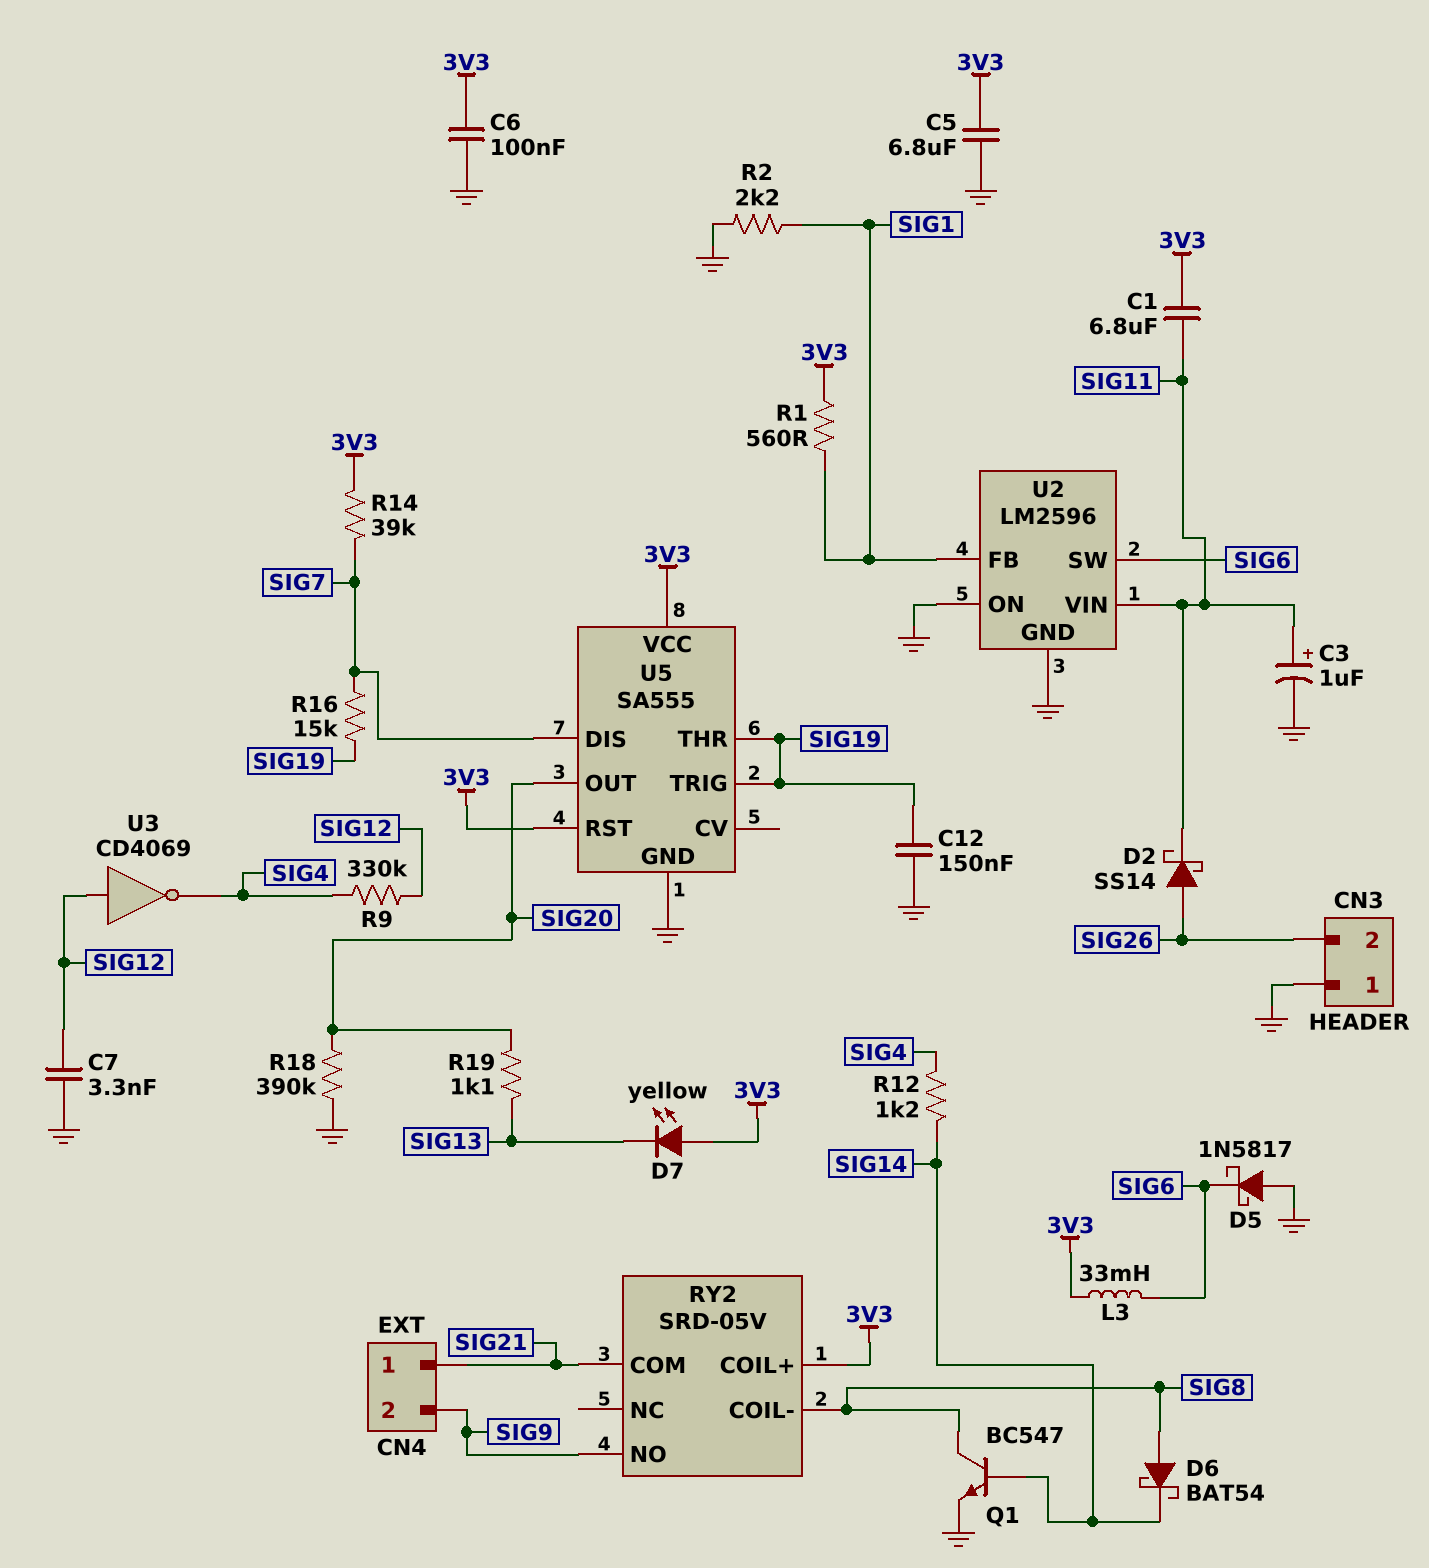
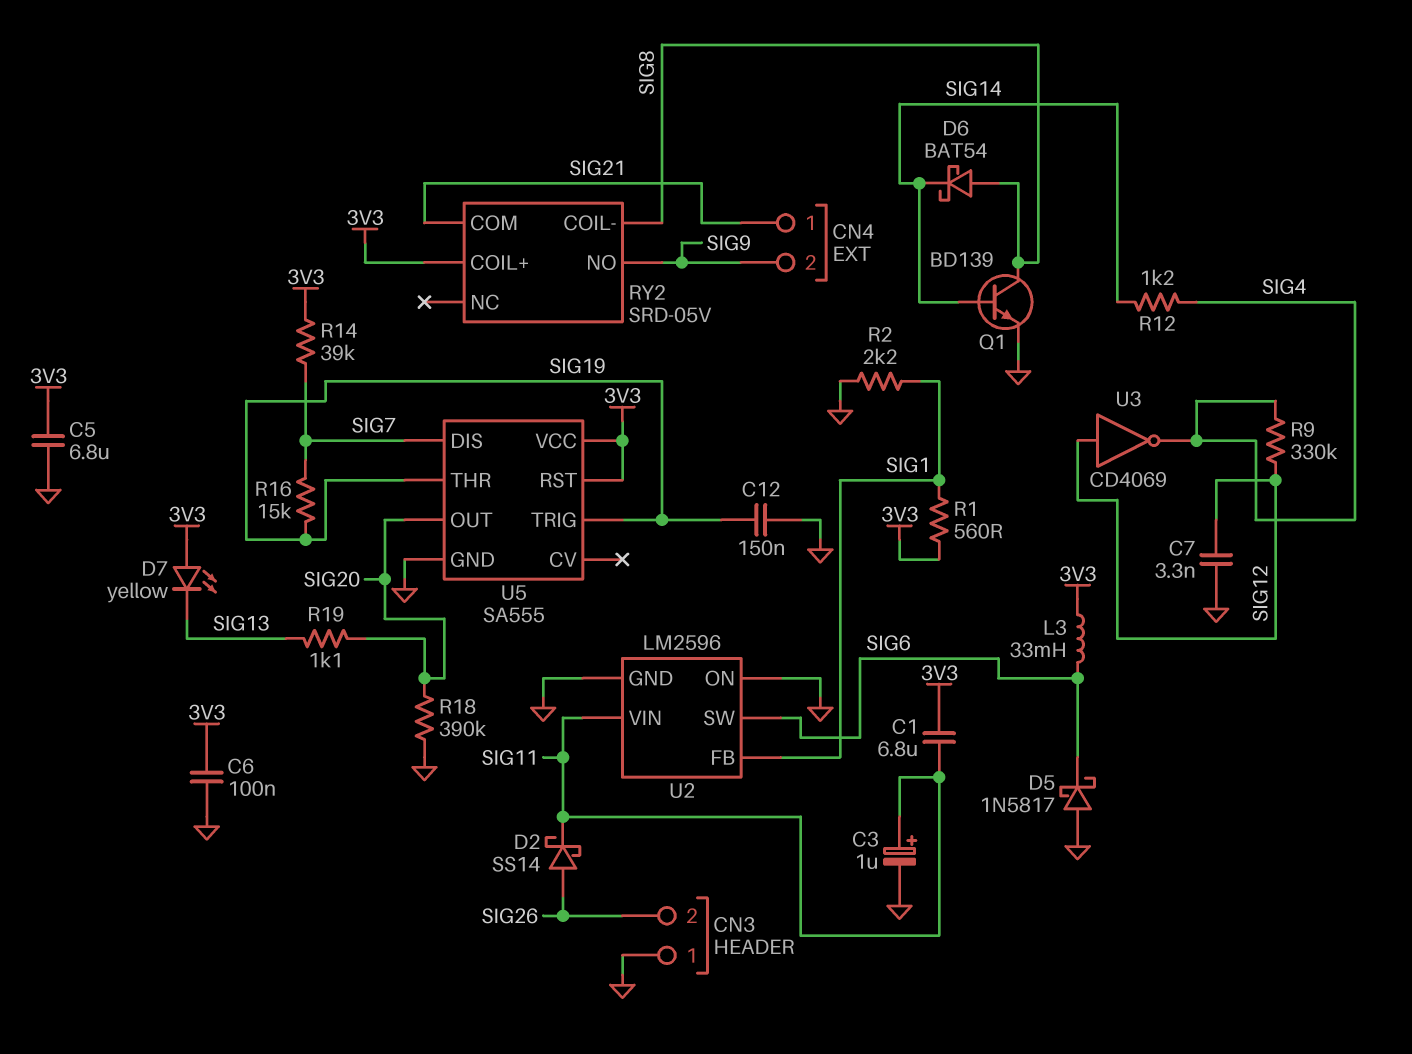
Q1: NPN BC547 (B SIG14, C SIG8, E GND) -> NPN BD139 (B SIG14, C SIG8, E GND)

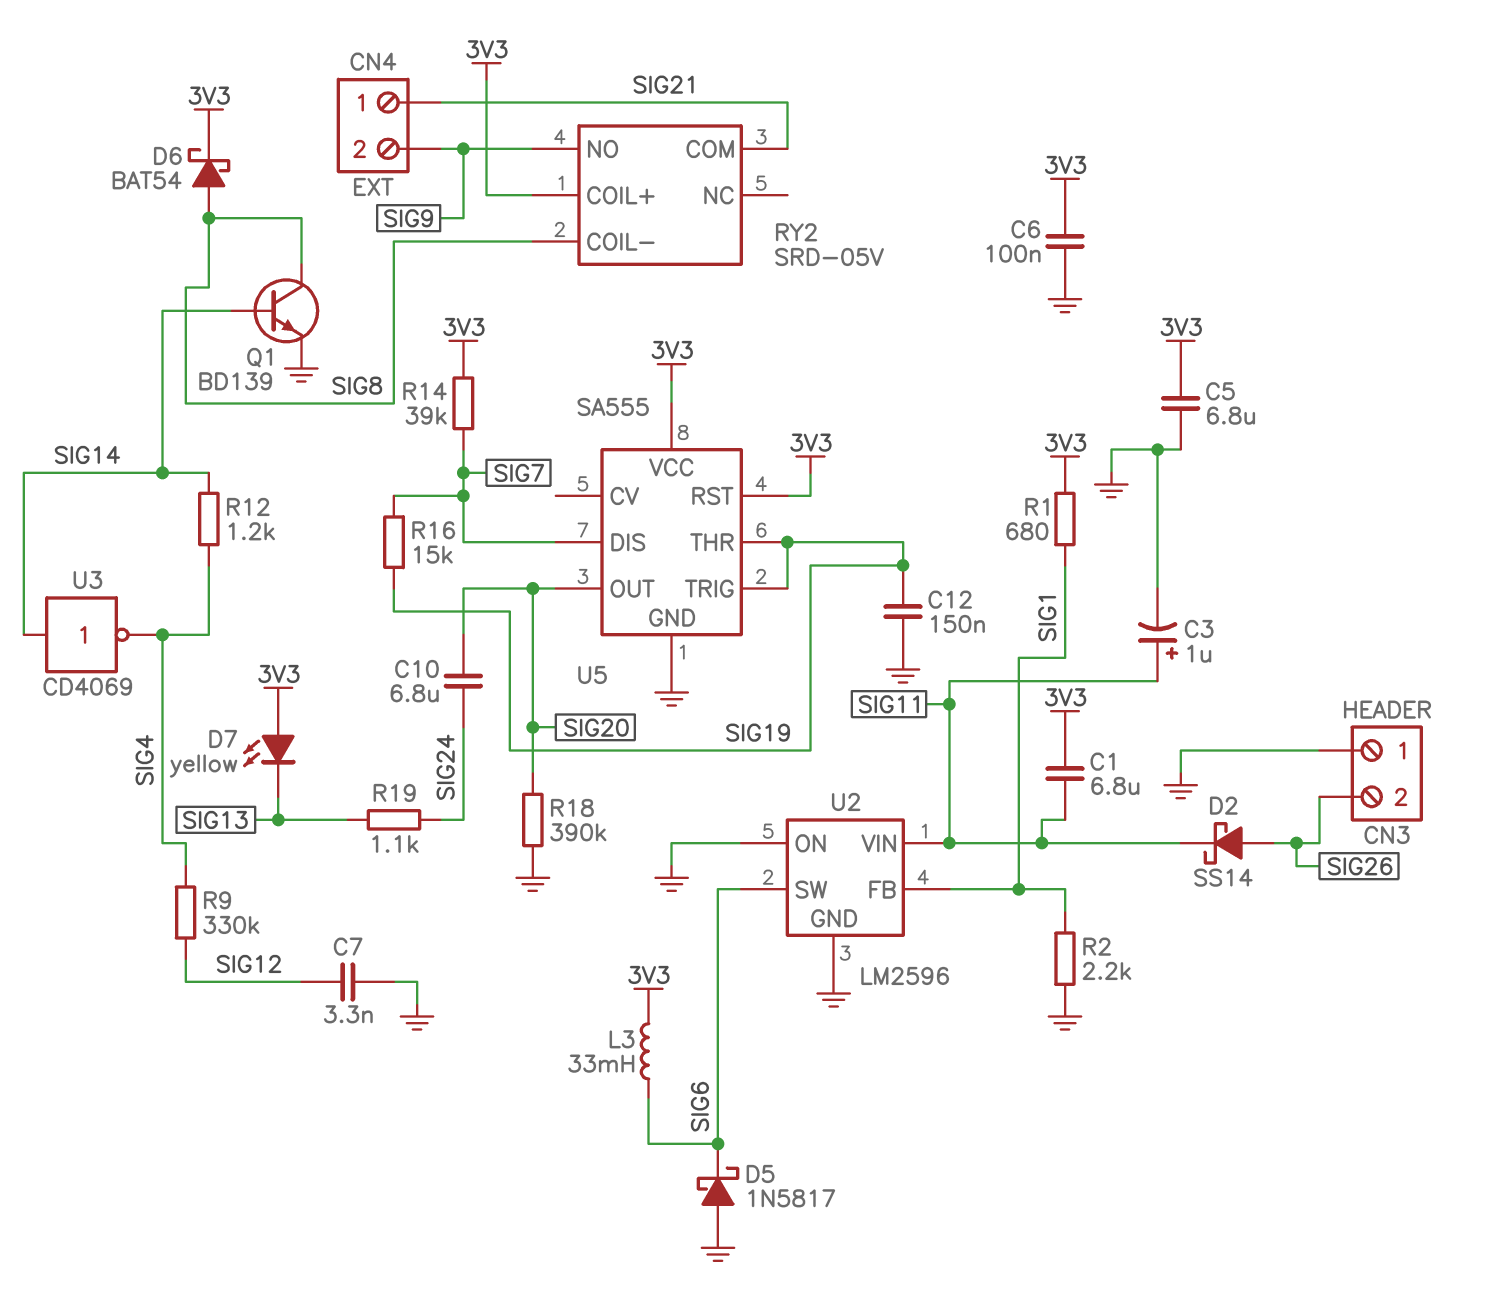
C10: none -> 6.8uF (SIG20, SIG24)
D6: schottky BAT54 (A SIG8, K SIG14) -> schottky BAT54 (A SIG8, K 3V3)
R1: 560 (3V3, SIG1) -> 680 (3V3, SIG1)
R19: 1.1k (SIG13, SIG20) -> 1.1k (SIG13, SIG24)
U3: NOT CD4069 (in SIG12, out SIG4) -> NOT CD4069 (in SIG14, out SIG4)

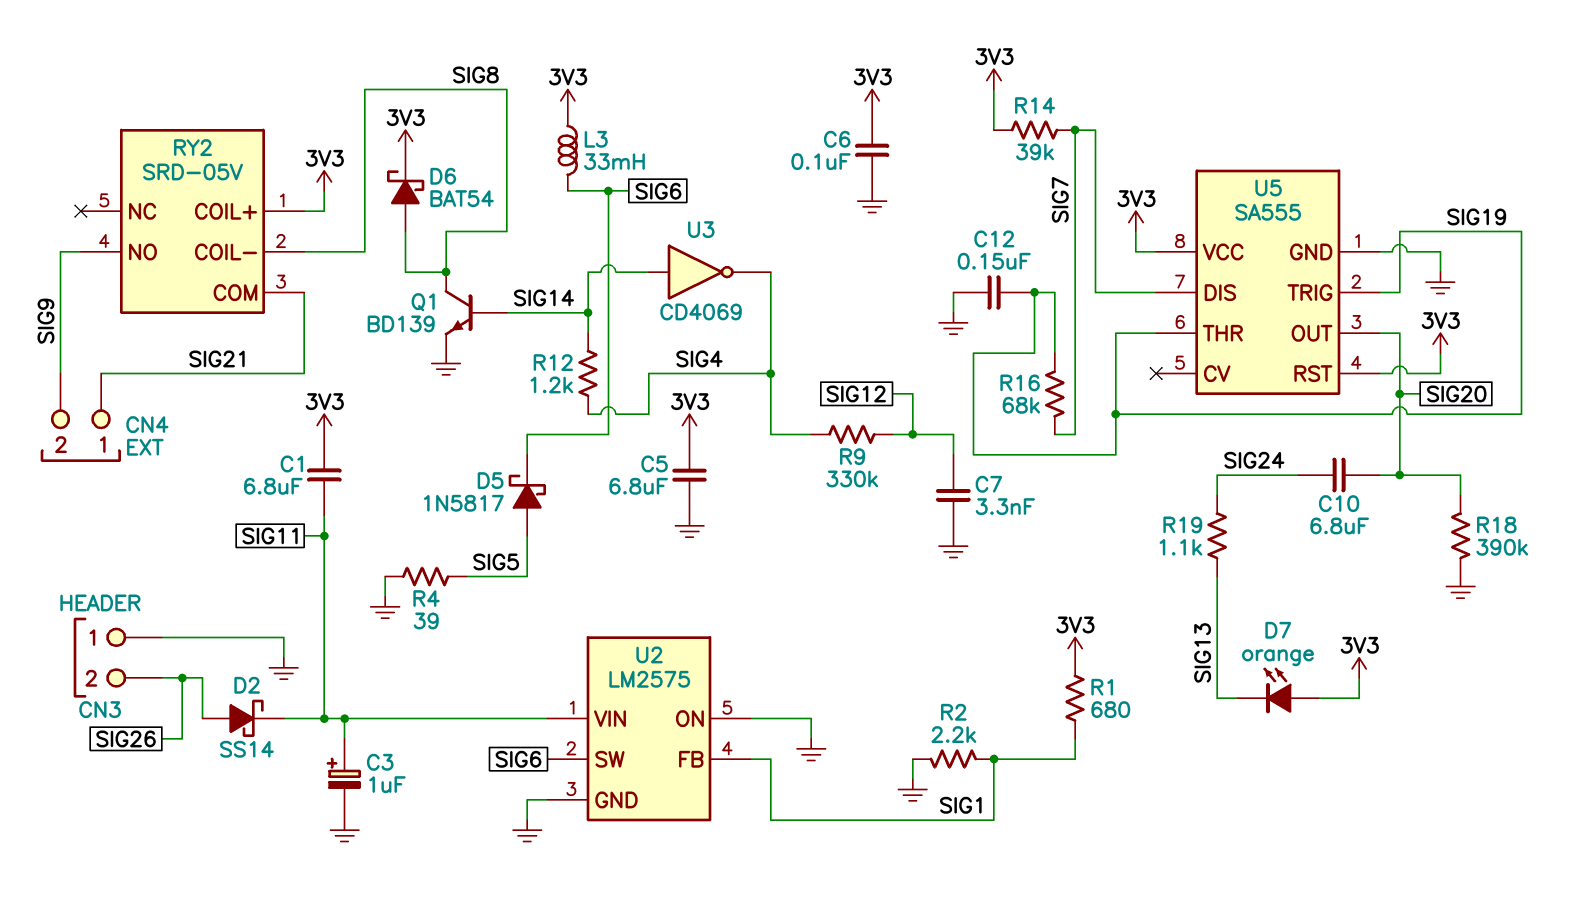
D5: schottky 1N5817 (A GND, K SIG6) -> schottky 1N5817 (A SIG5, K SIG6)
D7: LED yellow (A 3V3, K SIG13) -> LED orange (A 3V3, K SIG13)
R4: none -> 39 (GND, SIG5)
R16: 15k (SIG7, SIG19) -> 68k (SIG7, SIG19)
U2: LM2596 -> LM2575

